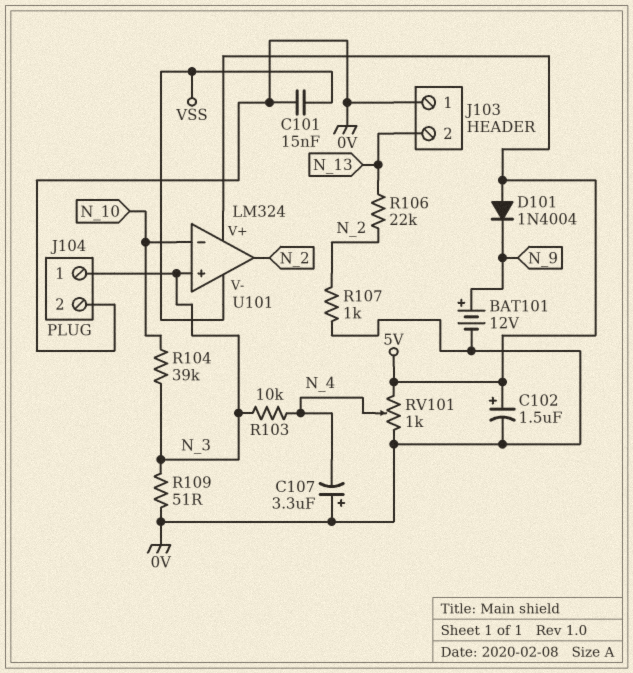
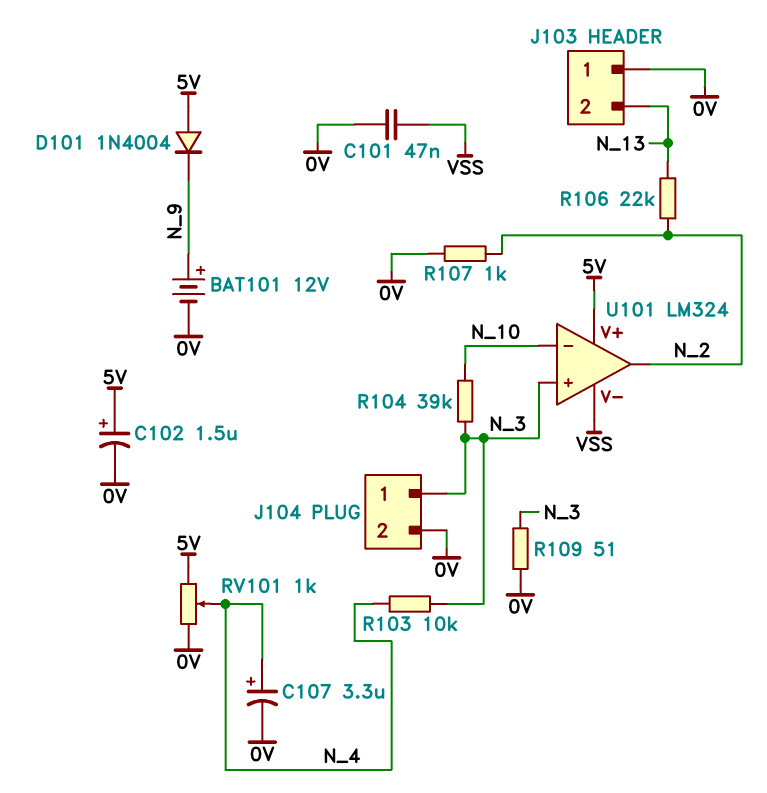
C101: 15nF (0V, VSS) -> 47nF (0V, VSS)
C107: 3.3uF (plus 0V, minus N_4) -> 3.3uF (plus N_4, minus 0V)

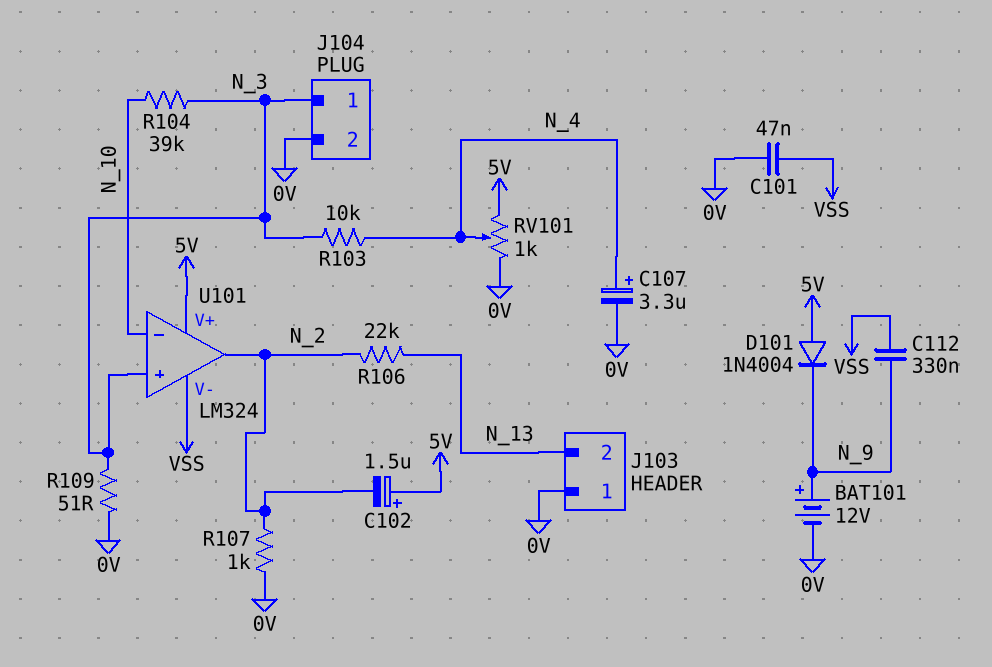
C102: 1.5uF (plus 5V, minus 0V) -> 1.5uF (plus 5V, minus N_2)
C112: none -> 330nF (N_9, VSS)

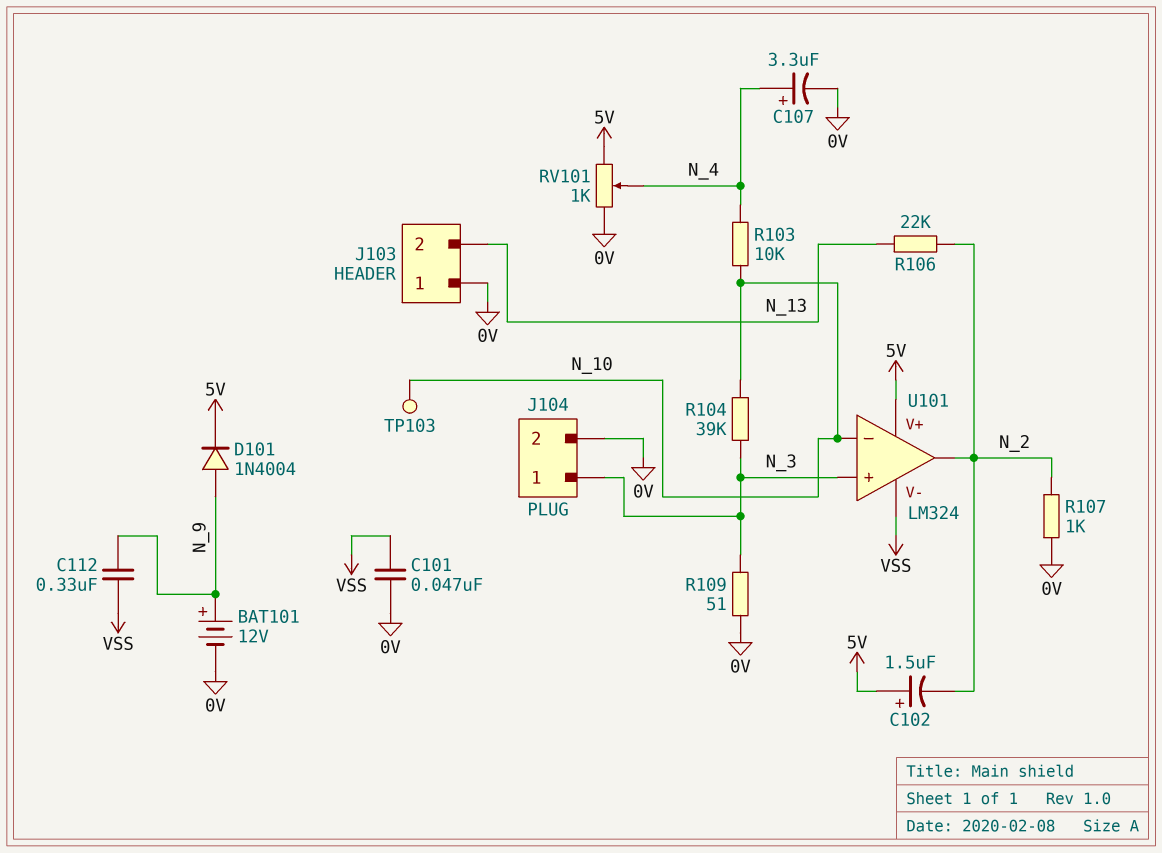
D101: diode 1N4004 (A 5V, K N_9) -> diode 1N4004 (A N_9, K 5V)
R103: 10k (N_3, N_4) -> 10k (N_4, N_10)
TP103: none -> test point (N_10)

